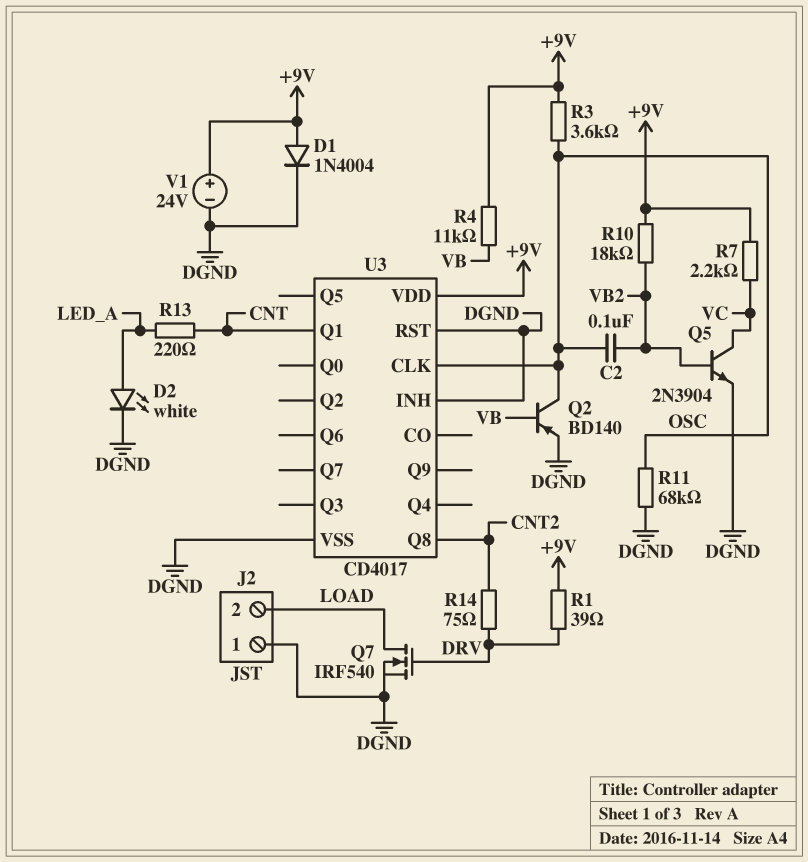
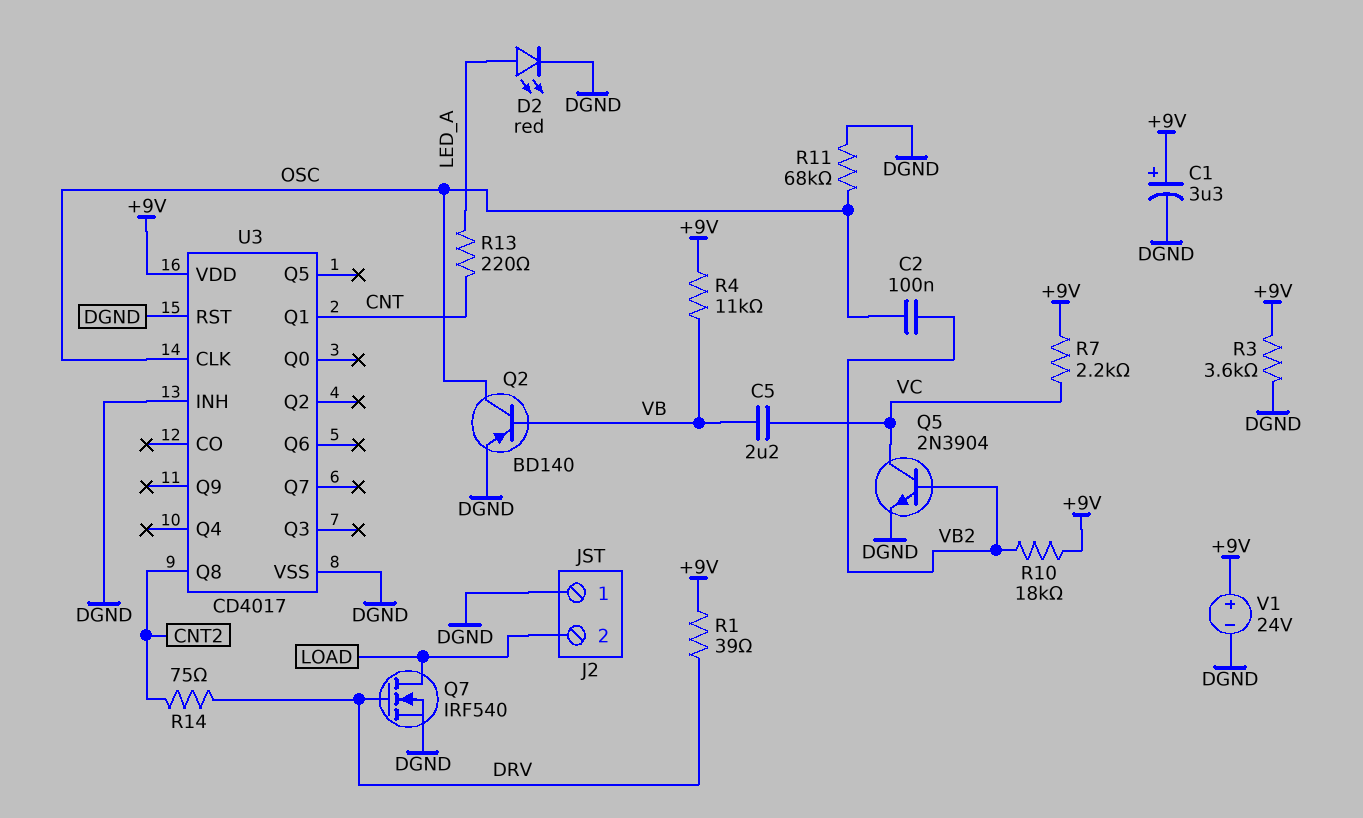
C1: none -> 3.3uF (plus +9V, minus DGND)
C5: none -> 2.2uF (VB, VC)
D1: diode 1N4004 (A +9V, K DGND) -> none
D2: LED white (A LED_A, K DGND) -> LED red (A LED_A, K DGND)
R3: 3.6k (+9V, OSC) -> 3.6k (+9V, DGND)

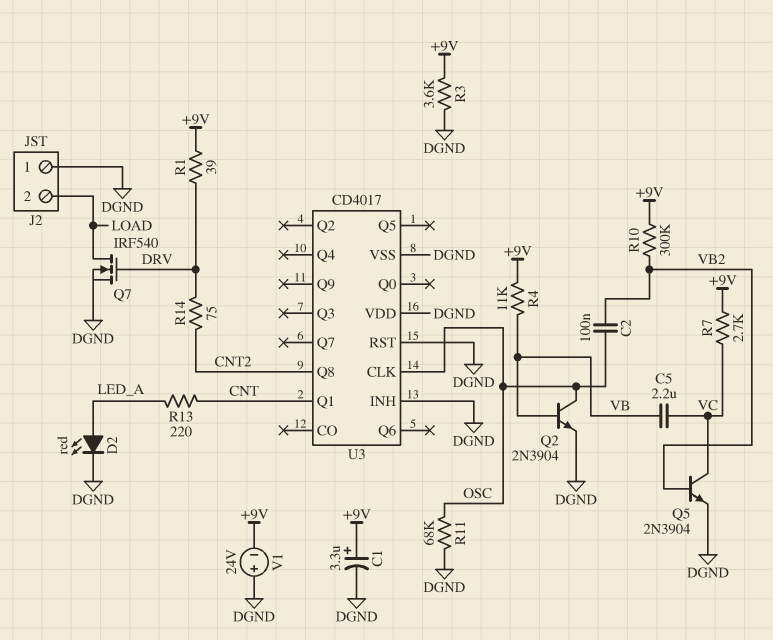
Q2: PNP BD140 (B VB, C OSC, E DGND) -> NPN 2N3904 (B VB, C OSC, E DGND)
R7: 2.2k (+9V, VC) -> 2.7k (+9V, VC)
R10: 18k (+9V, VB2) -> 300k (+9V, VB2)
U3 pin VDD: +9V -> DGND
V1: 24V (plus +9V, minus DGND) -> 24V (plus DGND, minus +9V)

